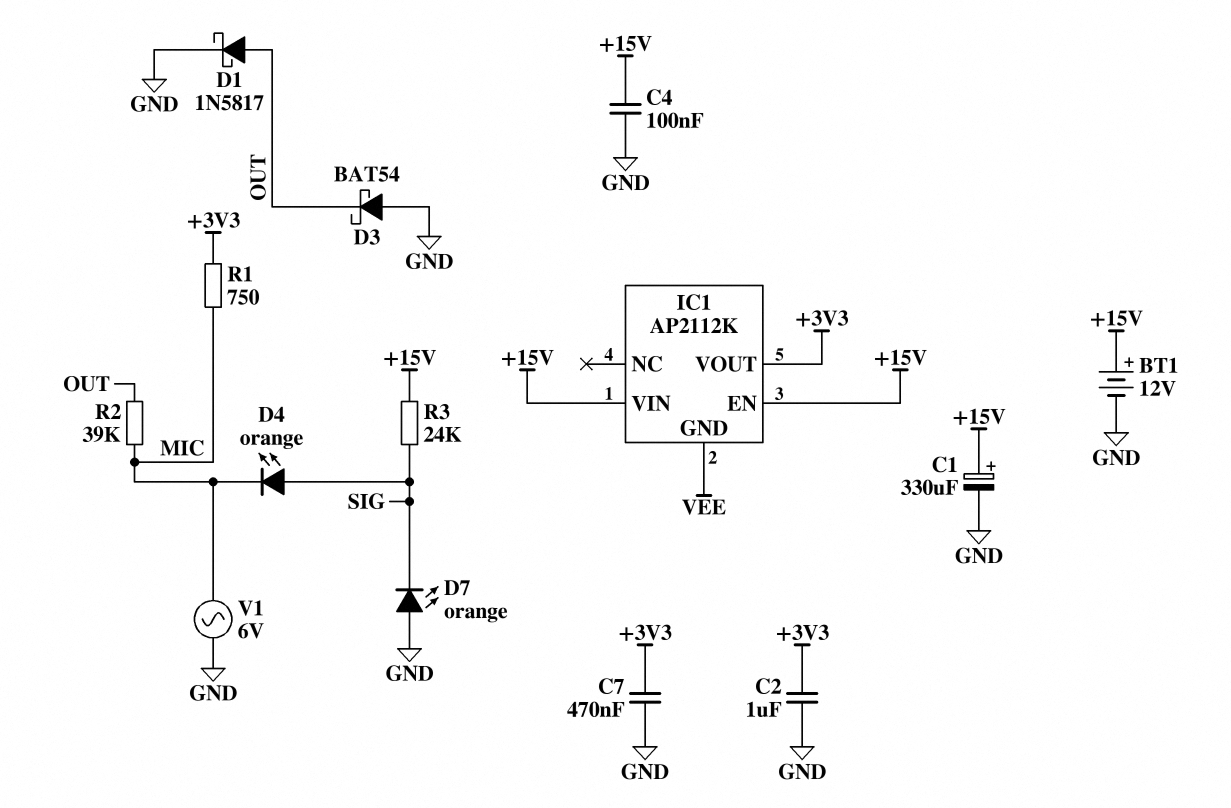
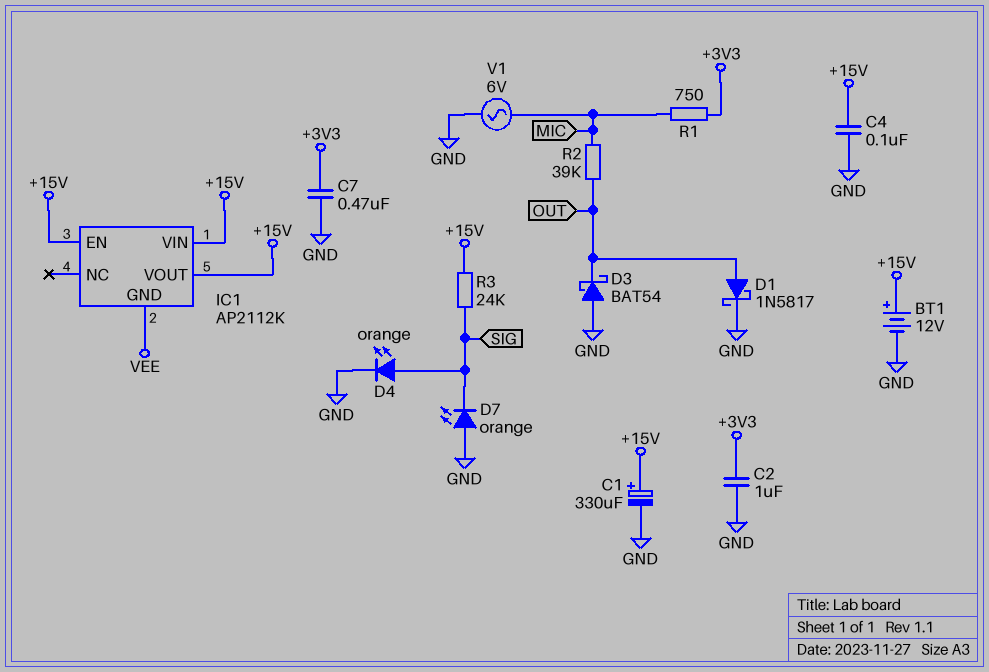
D4: LED orange (A SIG, K MIC) -> LED orange (A SIG, K GND)
IC1 pin VOUT: +3V3 -> +15V

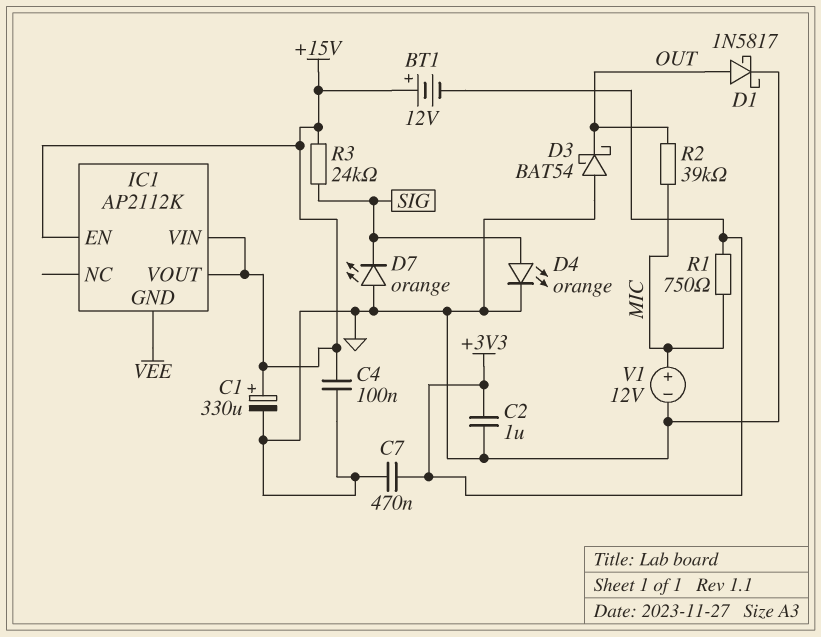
BT1: 12V (plus +15V, minus GND) -> 12V (plus +15V, minus +3V3)
V1: AC 6V (GND, MIC) -> 12V (plus MIC, minus GND)

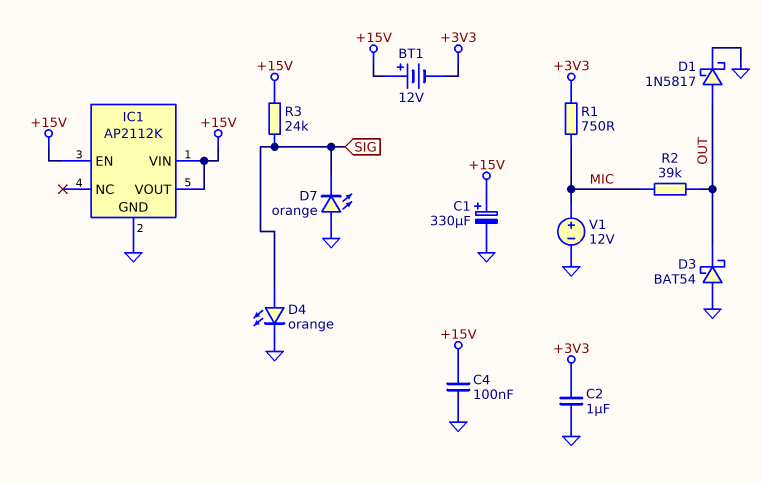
C7: 470nF (+3V3, GND) -> none
IC1 pin GND: VEE -> GND

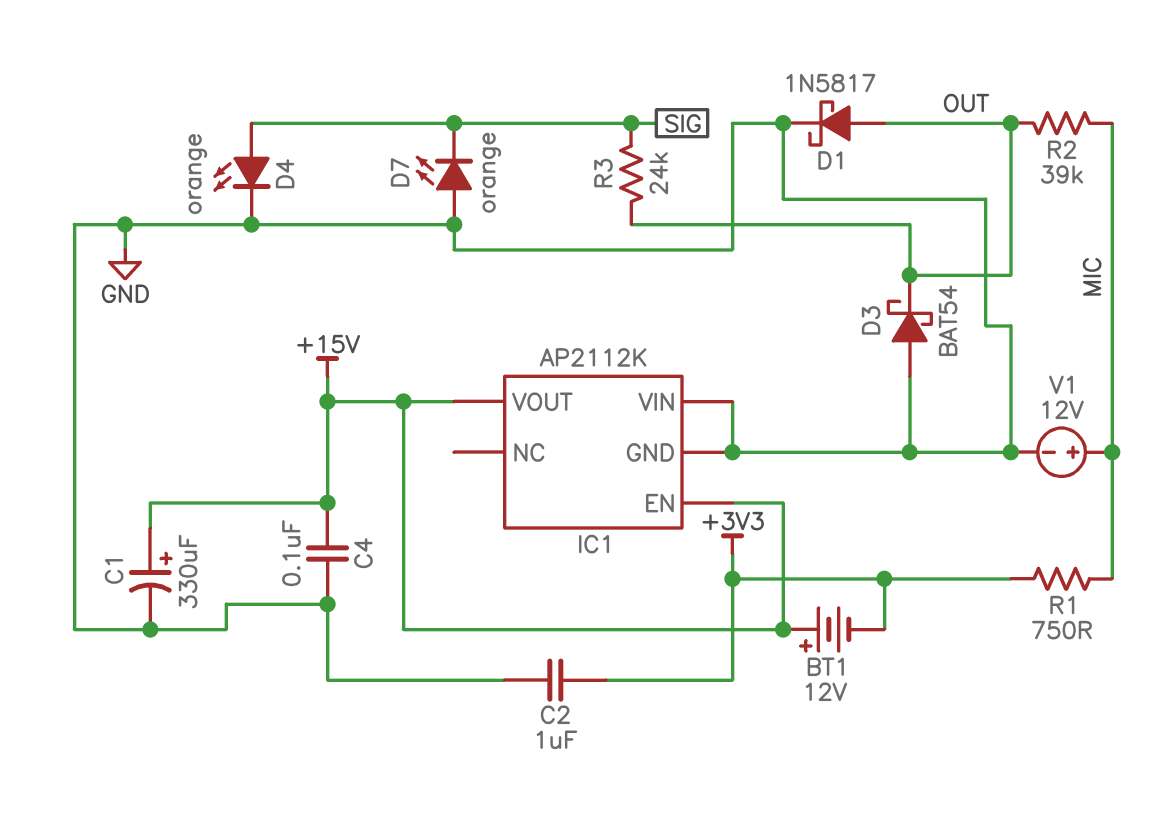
IC1 pin VIN: +15V -> GND
R3: 24k (+15V, SIG) -> 24k (OUT, SIG)

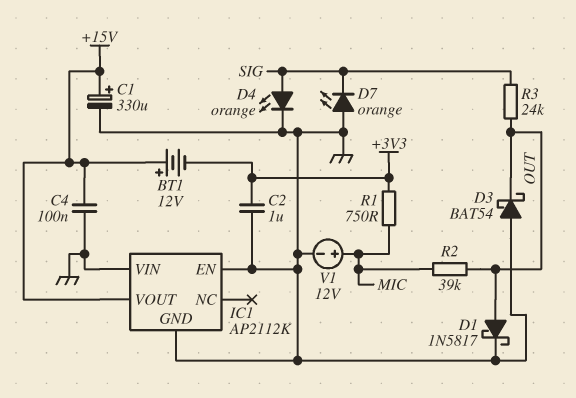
IC1 pin EN: +15V -> GND

